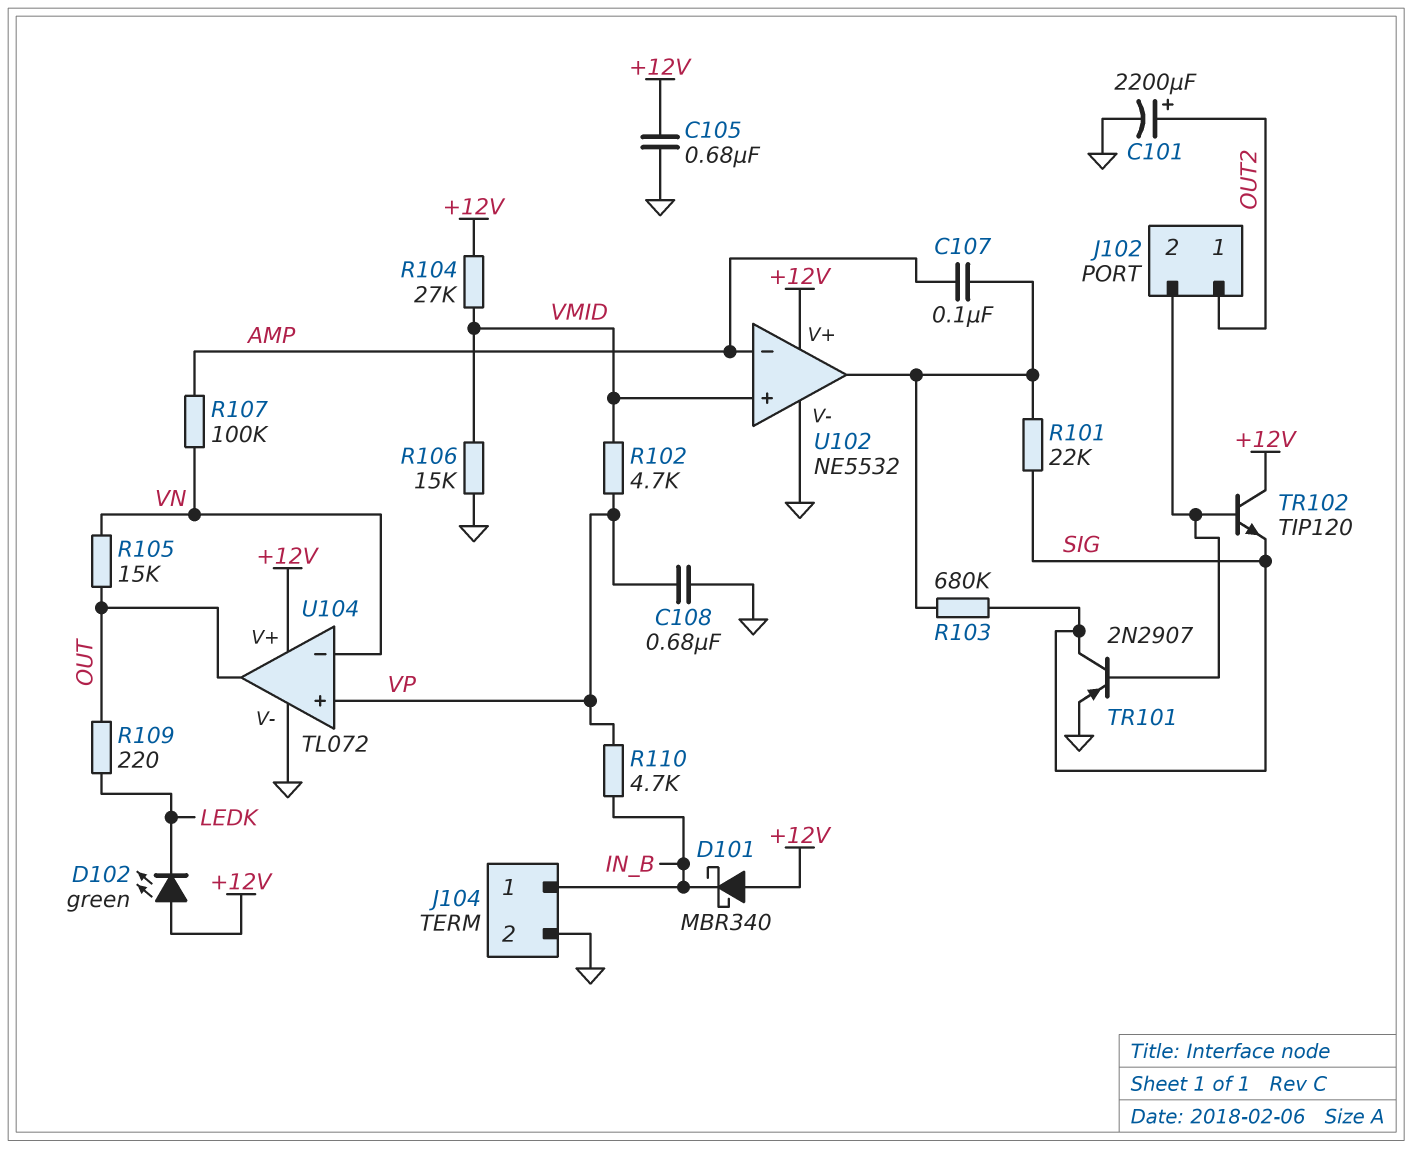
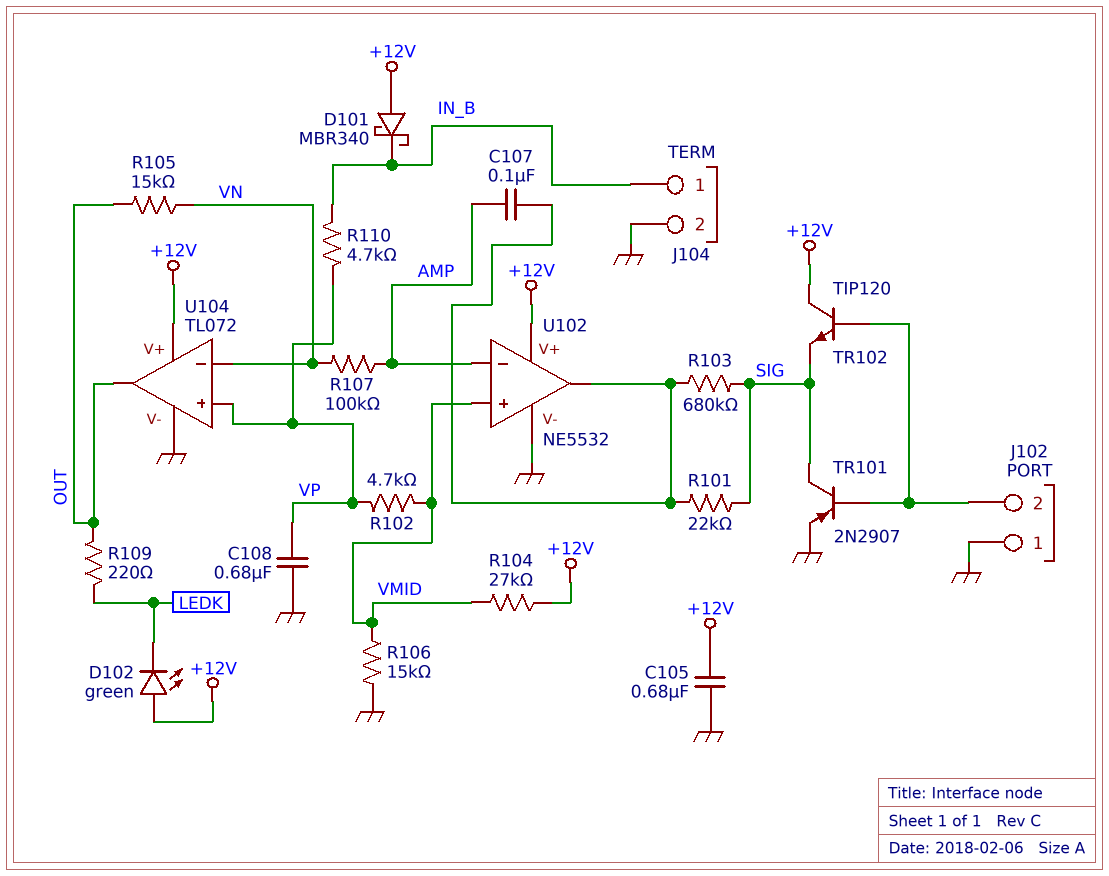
C101: 2200uF (plus OUT2, minus GND) -> none
J102 pin 1: OUT2 -> GND

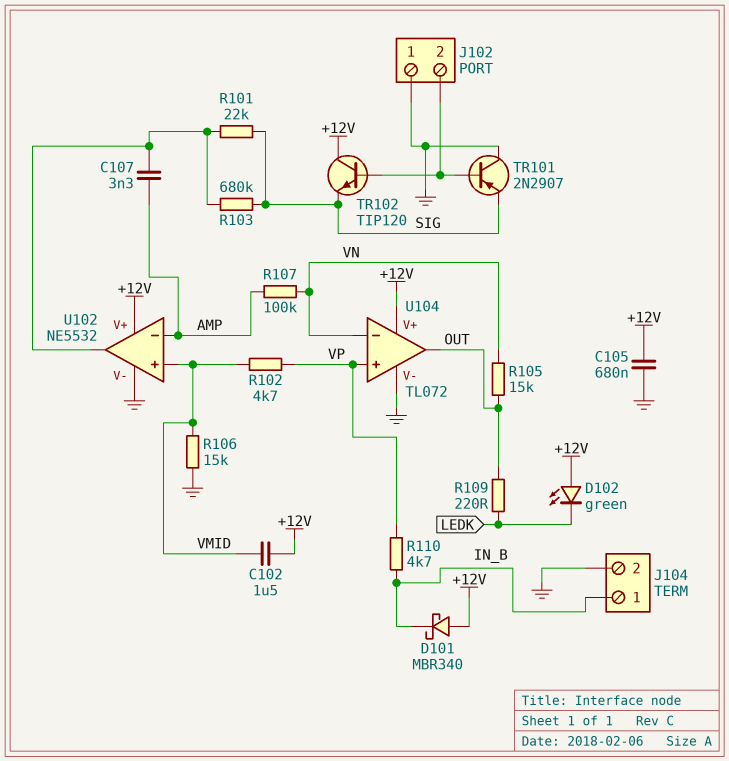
C102: none -> 1.5uF (+12V, VMID)
C107: 100nF (AMP, U102/out) -> 3.3nF (AMP, U102/out)
C108: 680nF (GND, VP) -> none
R104: 27k (+12V, VMID) -> none
TR101: PNP 2N2907 (B J102/2, C SIG, E GND) -> PNP 2N2907 (B J102/2, C GND, E SIG)

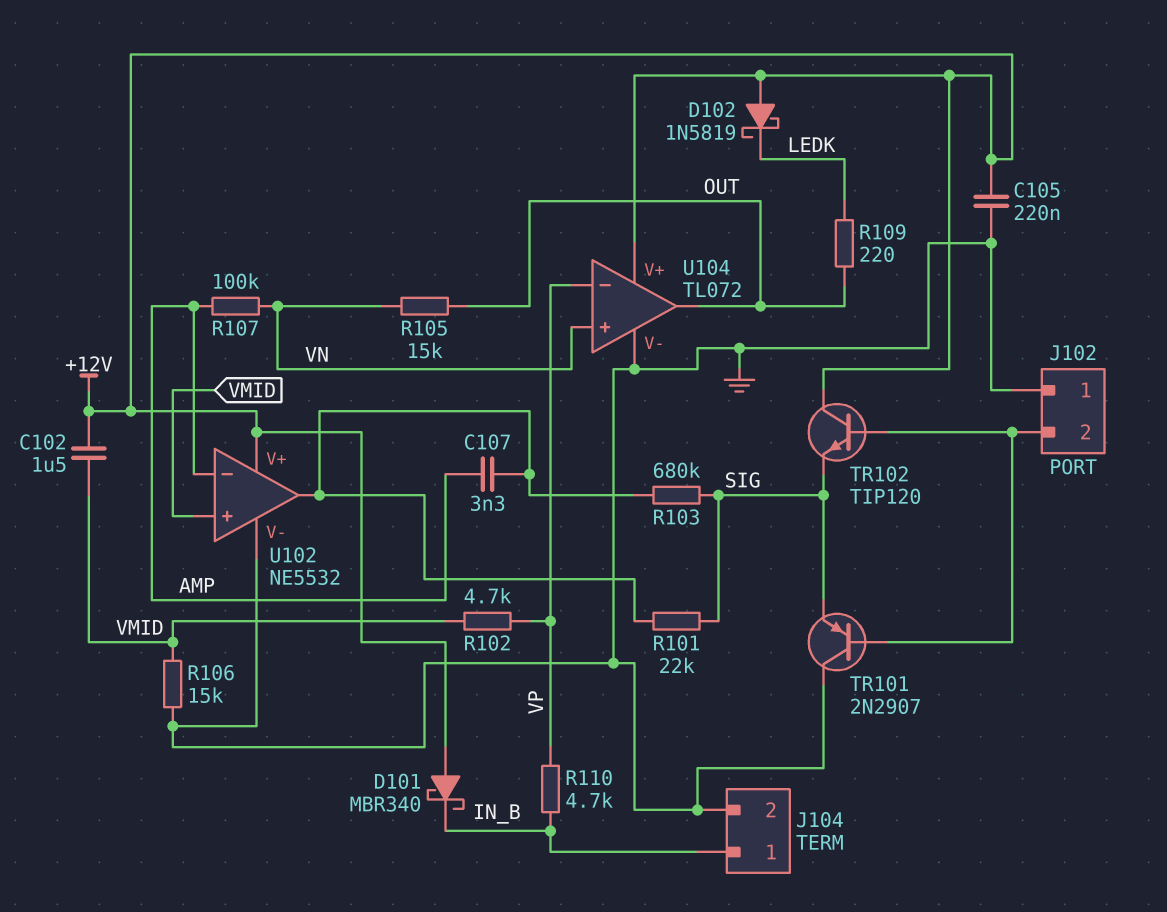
C105: 680nF (+12V, GND) -> 220nF (+12V, GND)
D102: LED green (A +12V, K LEDK) -> schottky 1N5819 (A +12V, K LEDK)
U104 pin in+: VP -> VN
U104 pin in-: VN -> VP

